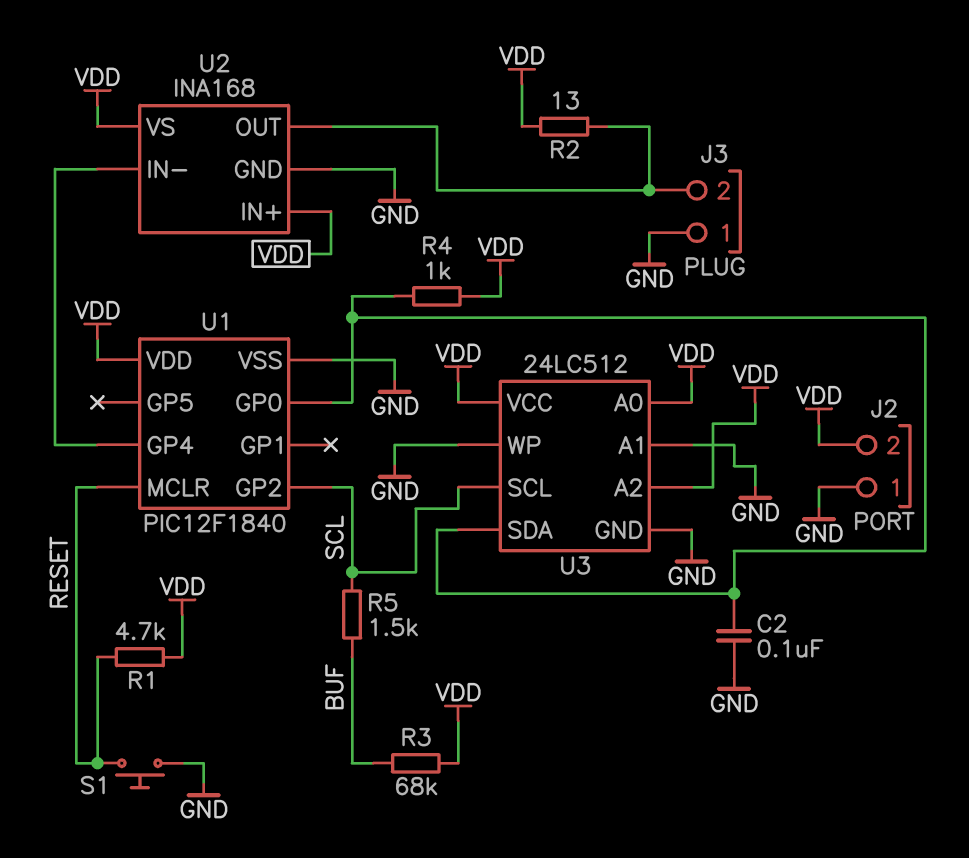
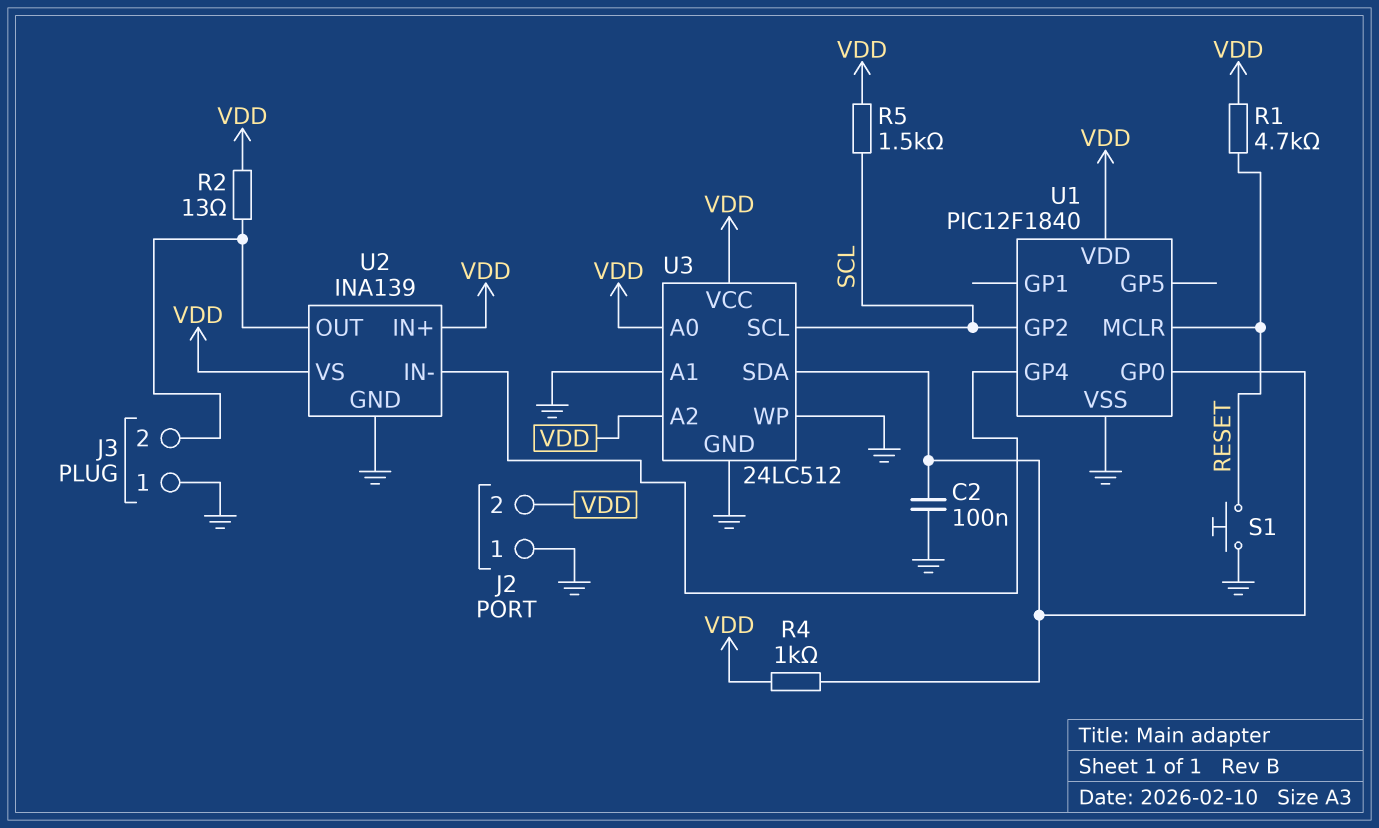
R3: 68k (BUF, VDD) -> none
R5: 1.5k (BUF, SCL) -> 1.5k (SCL, VDD)
U2: INA168 -> INA139

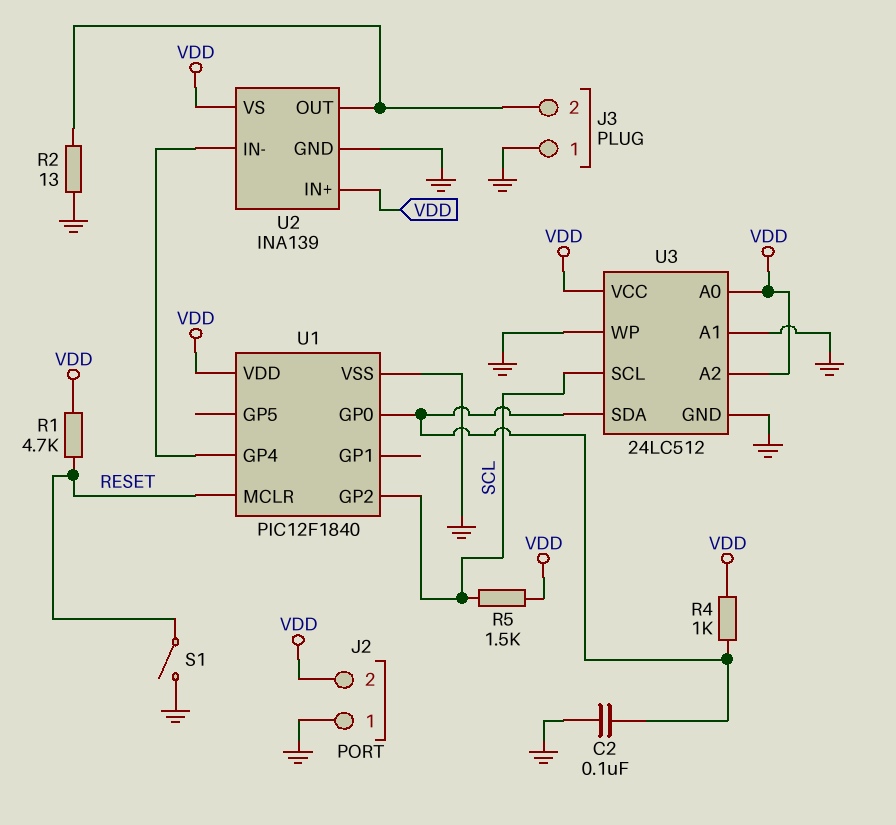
R2: 13 (J3/2, VDD) -> 13 (GND, J3/2)
S1: button (GND, RESET) -> switch (GND, RESET)

